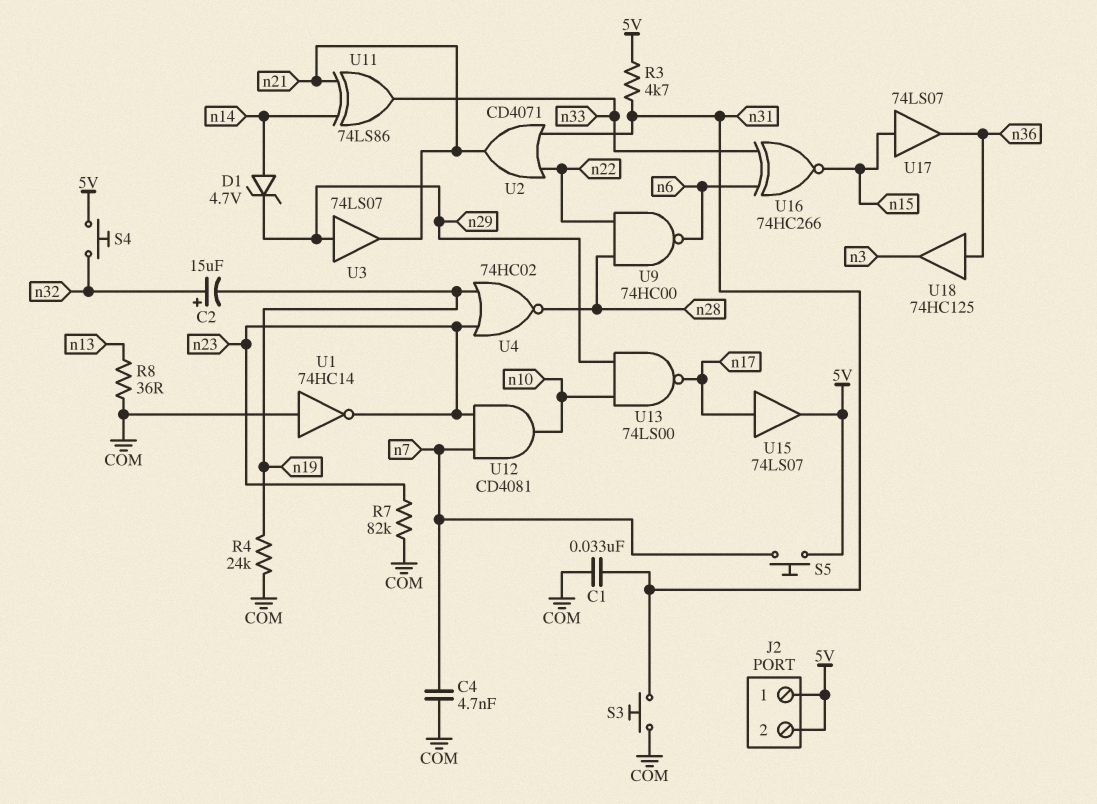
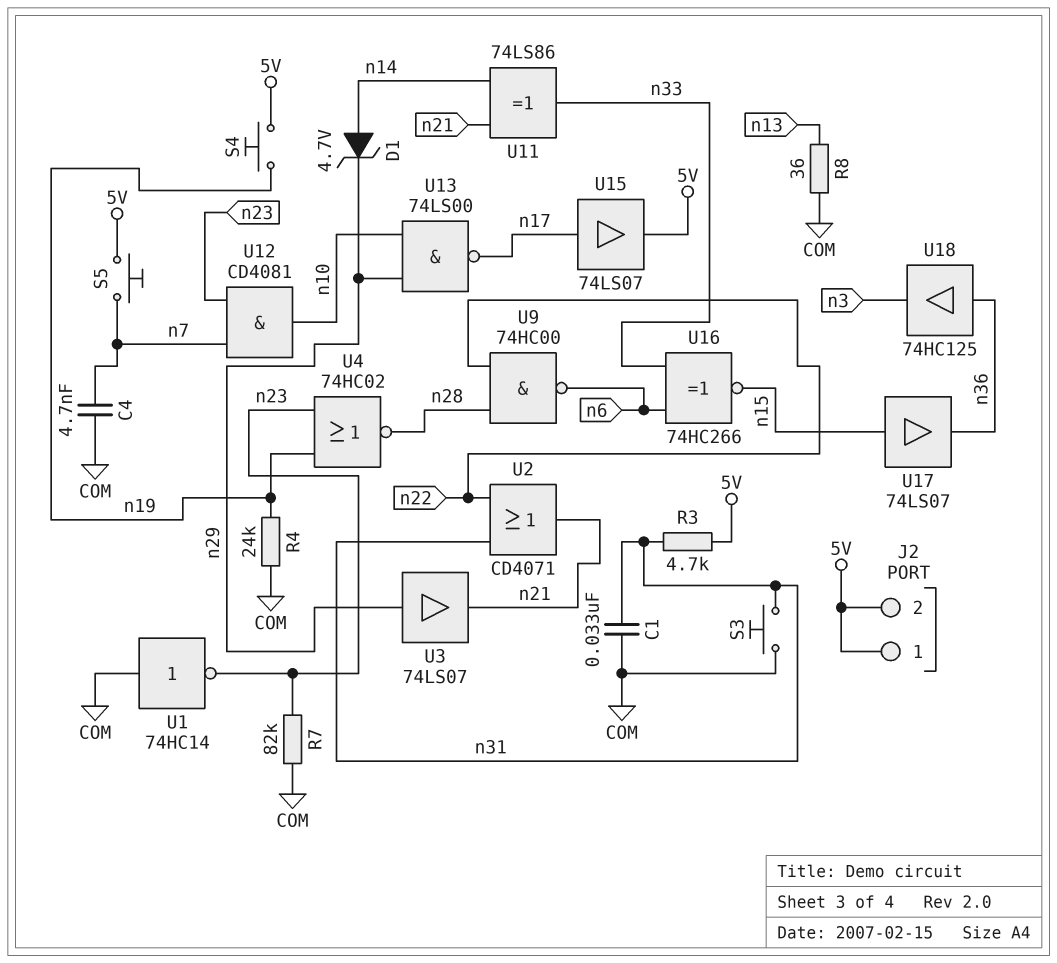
C2: 15uF (plus n32, minus n19) -> none
S4: button (5V, n32) -> button (5V, n19)

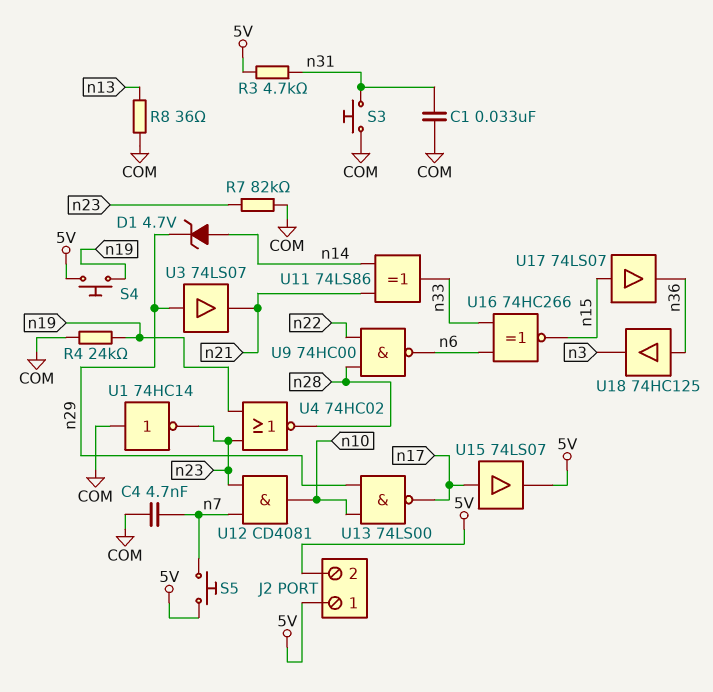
U2: OR CD4071 (in n22, in n31, out n21) -> none

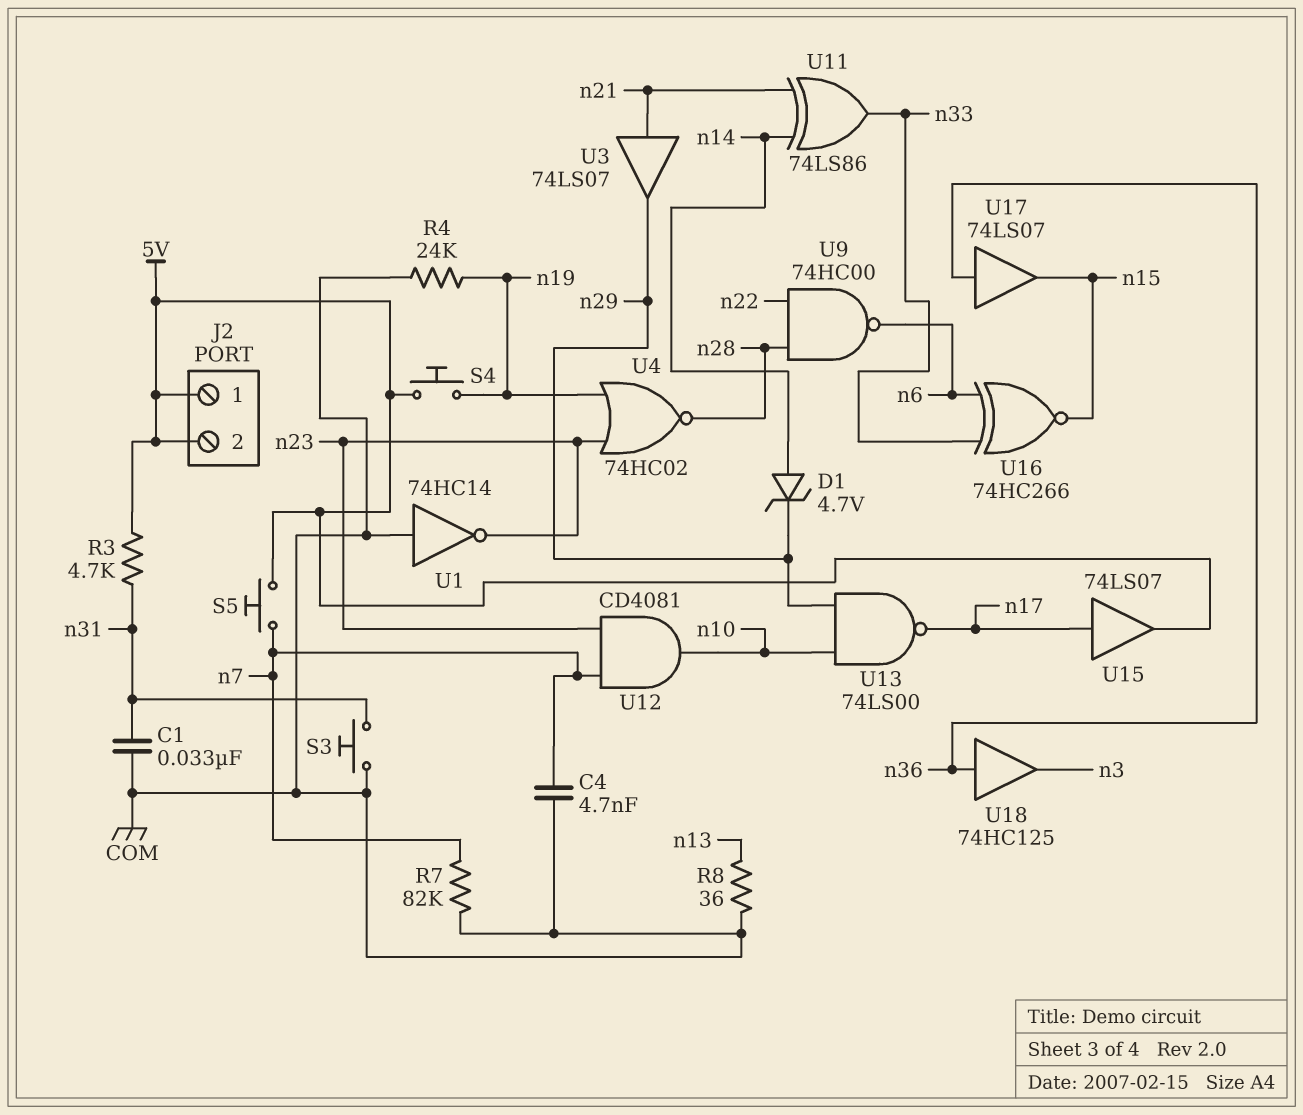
R7: 82k (COM, n23) -> 82k (COM, n7)
U3: buffer 74LS07 (in n29, out n21) -> buffer 74LS07 (in n21, out n29)
U17: buffer 74LS07 (in n15, out n36) -> buffer 74LS07 (in n36, out n15)

